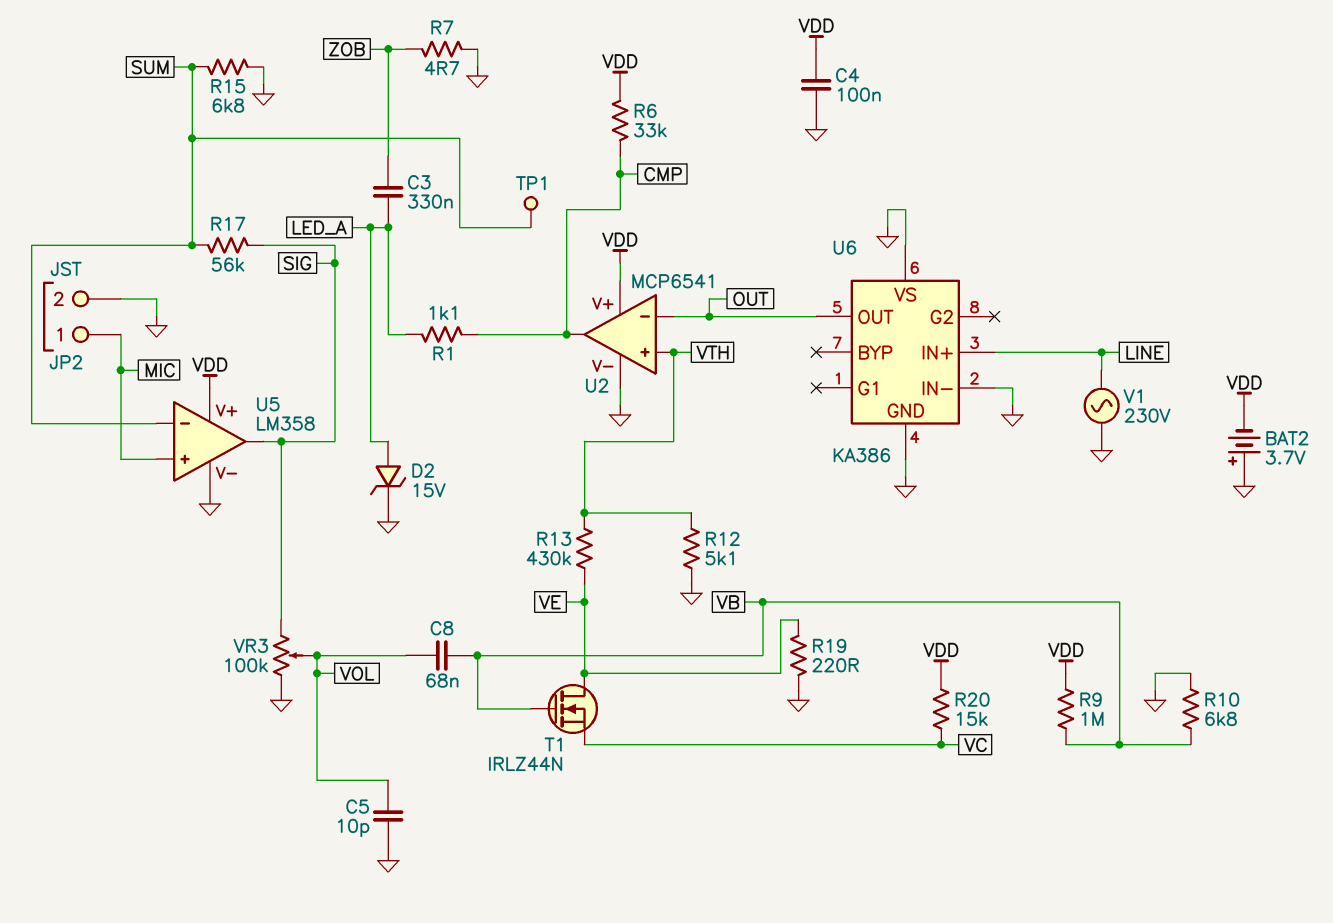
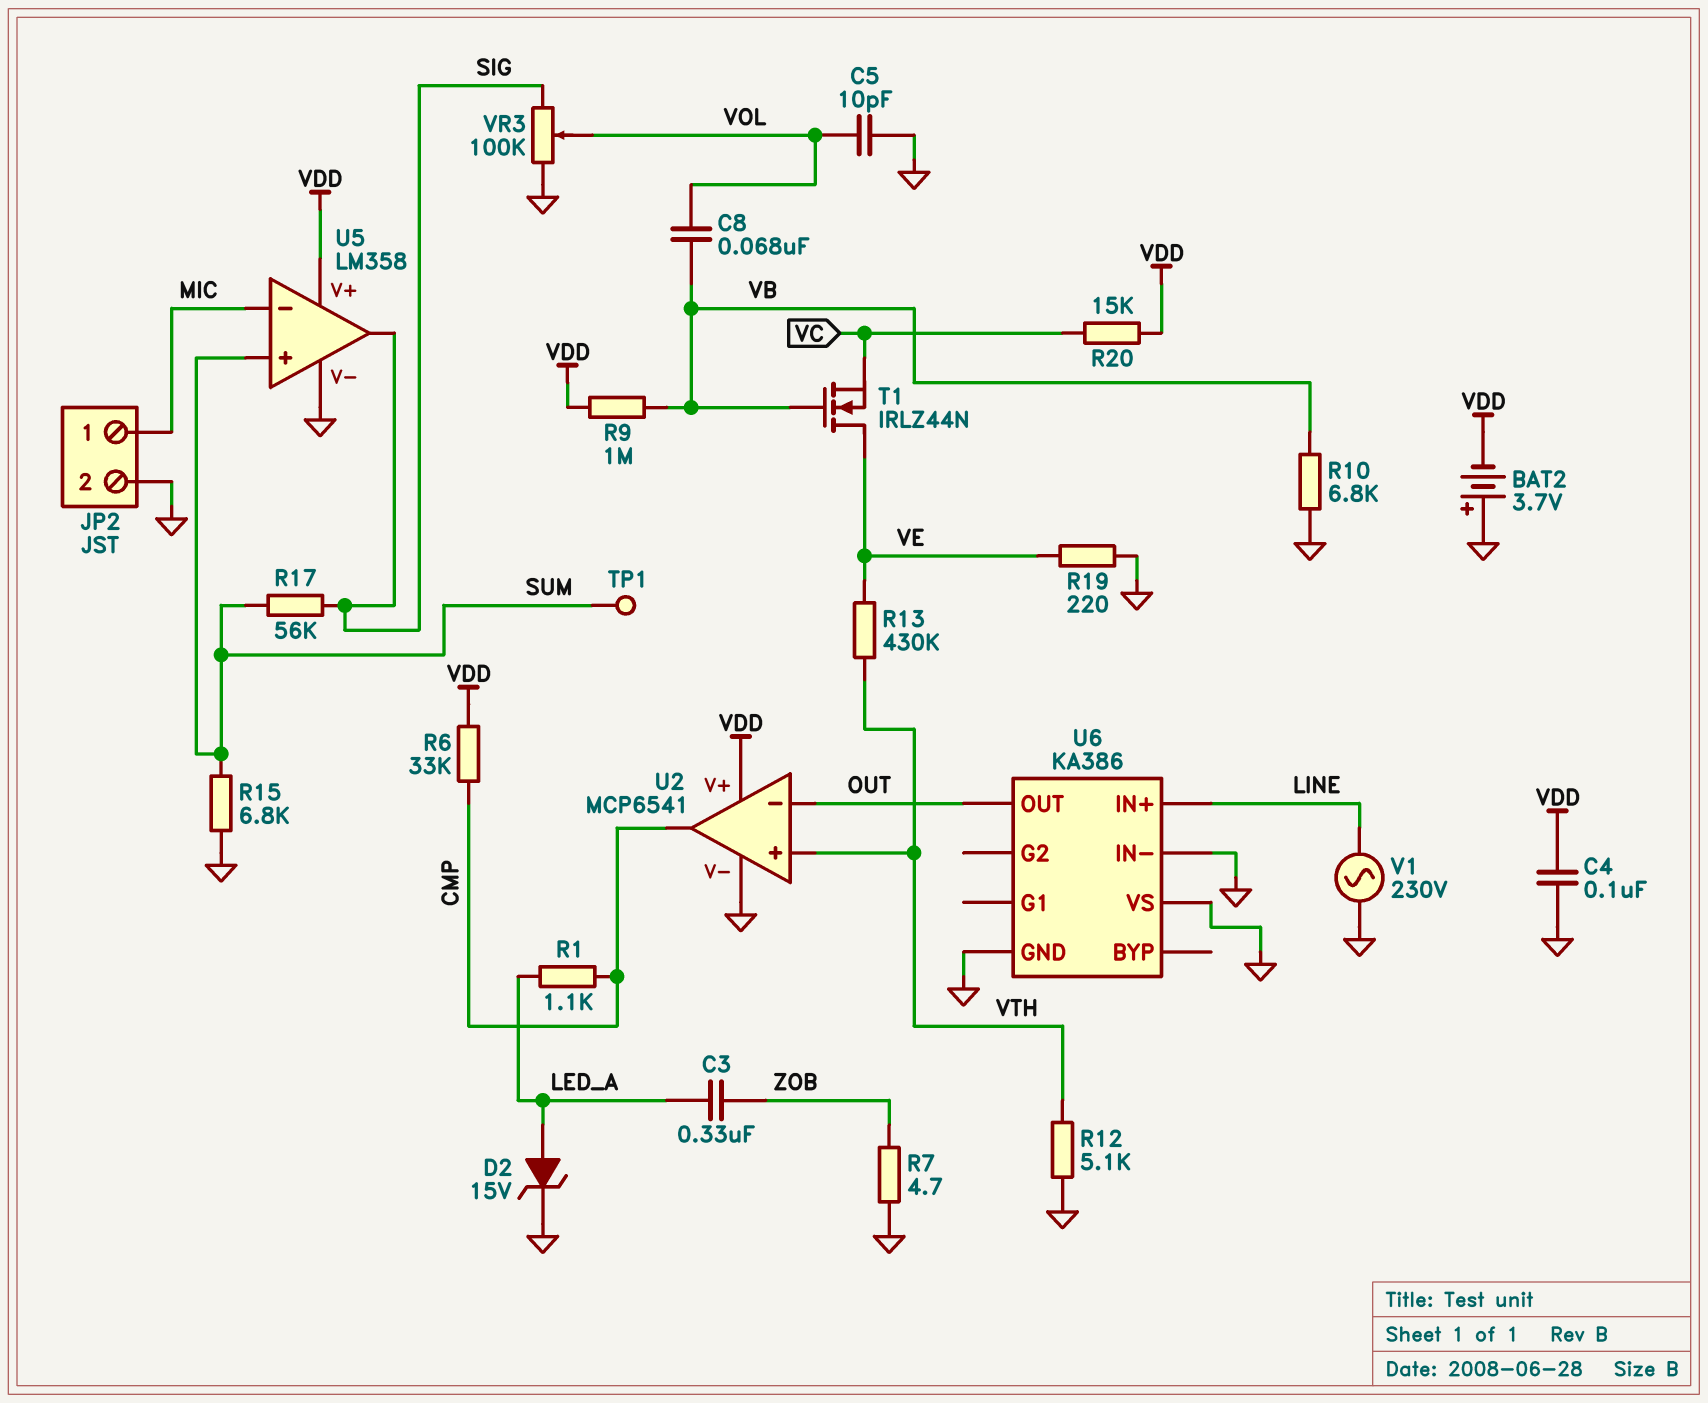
U5 pin in+: MIC -> SUM
U5 pin in-: SUM -> MIC

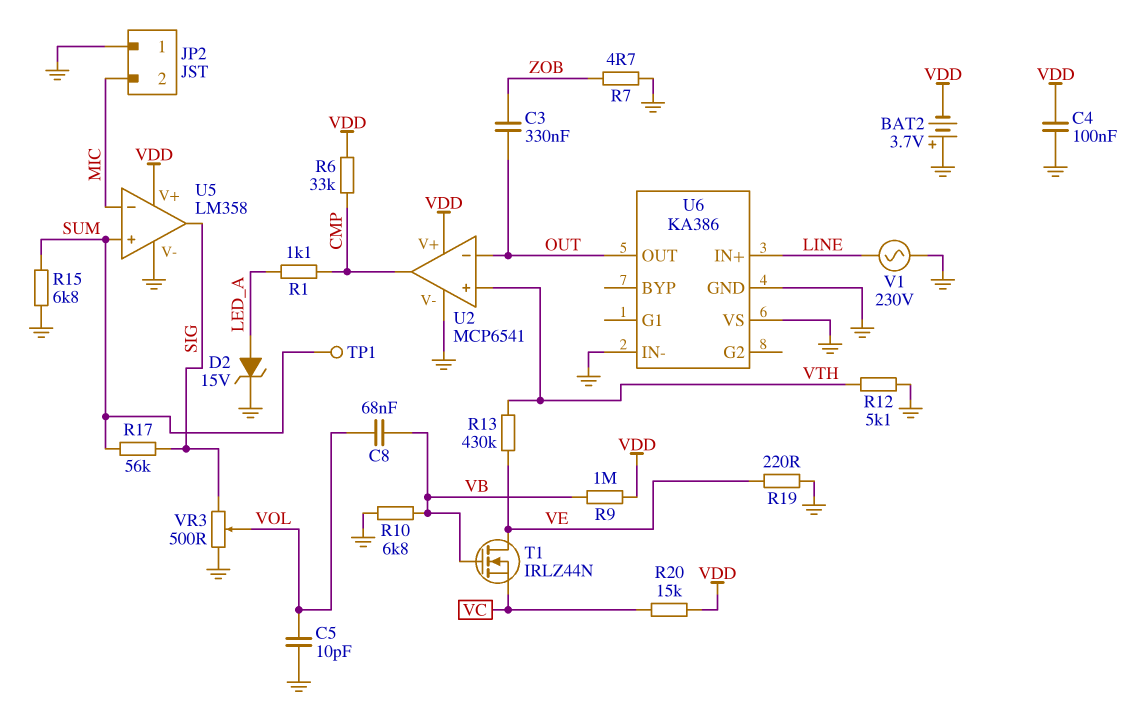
C3: 330nF (LED_A, ZOB) -> 330nF (OUT, ZOB)
JP2 pin 1: MIC -> GND
JP2 pin 2: GND -> MIC
VR3: 100k (GND, SIG, wiper VOL) -> 500 (GND, SIG, wiper VOL)

